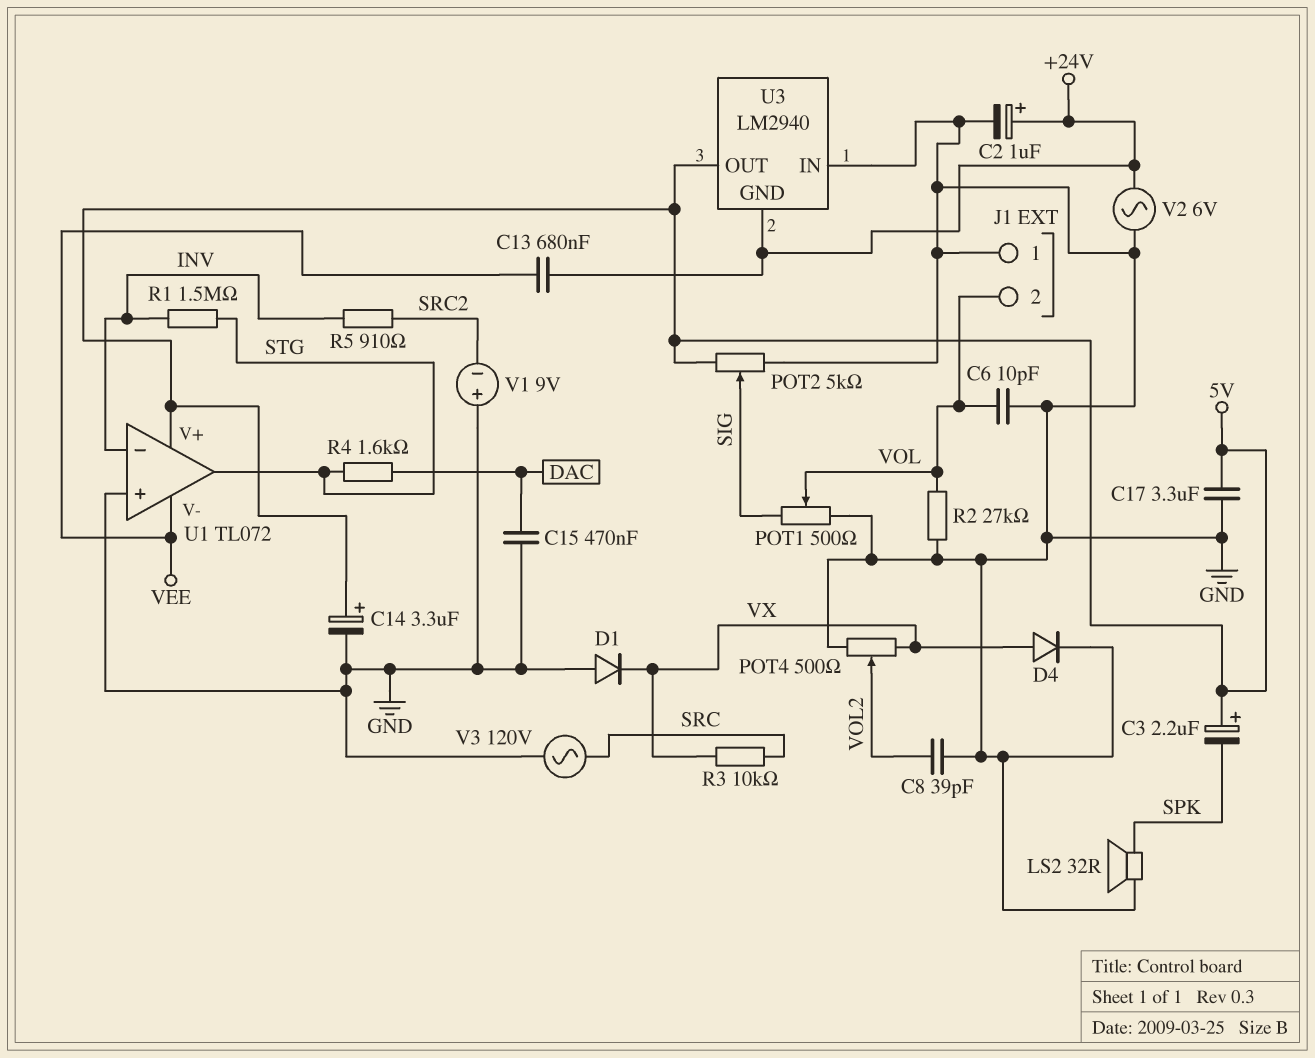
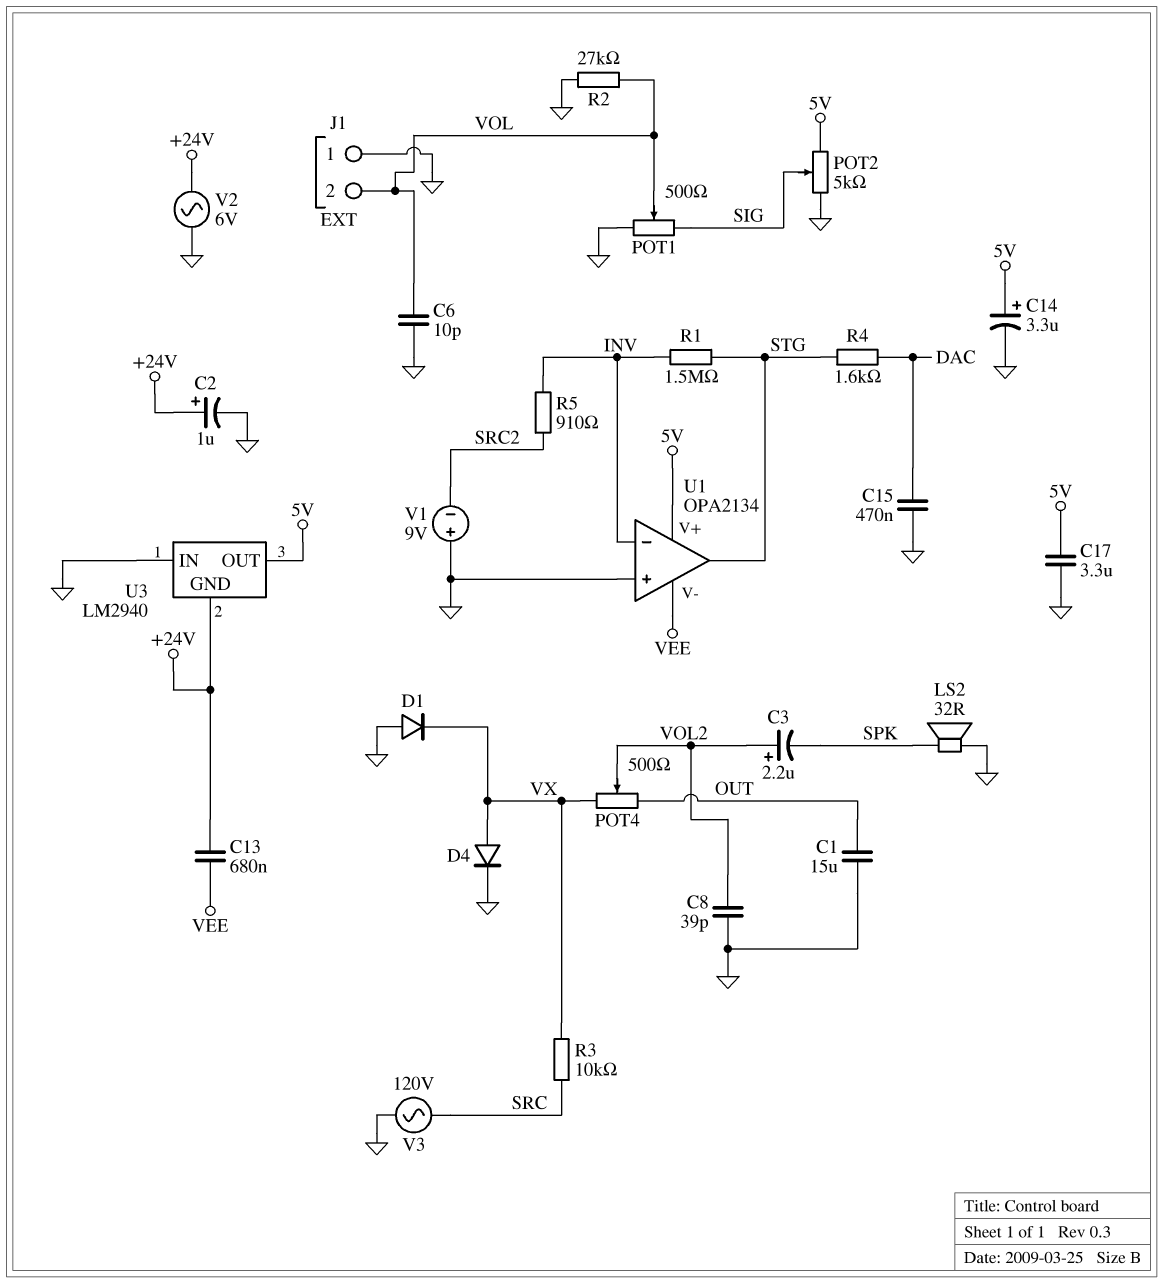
C1: none -> 15uF (GND, OUT)
C3: 2.2uF (plus 5V, minus SPK) -> 2.2uF (plus VOL2, minus SPK)
POT4: 500 (GND, VX, wiper VOL2) -> 500 (OUT, VX, wiper VOL2)
U1: TL072 -> OPA2134

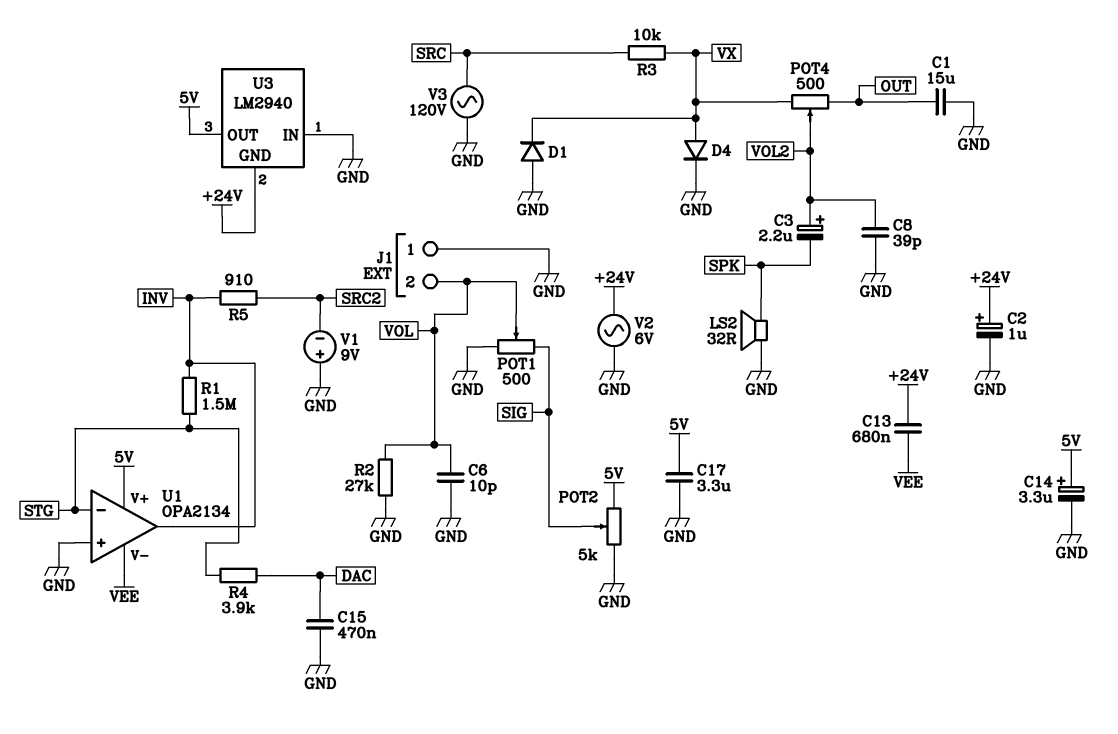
R4: 1.6k (DAC, STG) -> 3.9k (DAC, STG)
U1 pin in-: INV -> STG
U1 pin out: STG -> INV

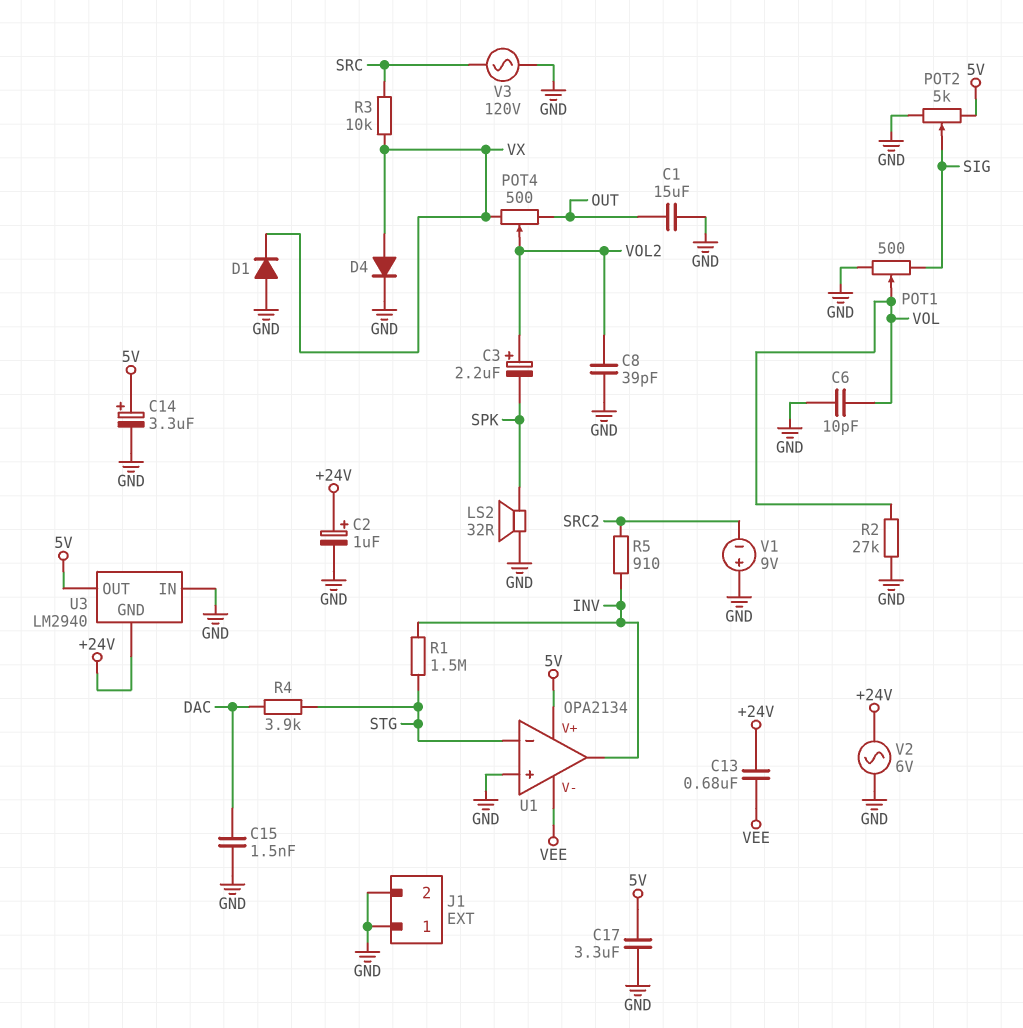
C15: 470nF (DAC, GND) -> 1.5nF (DAC, GND)
J1 pin 2: VOL -> GND

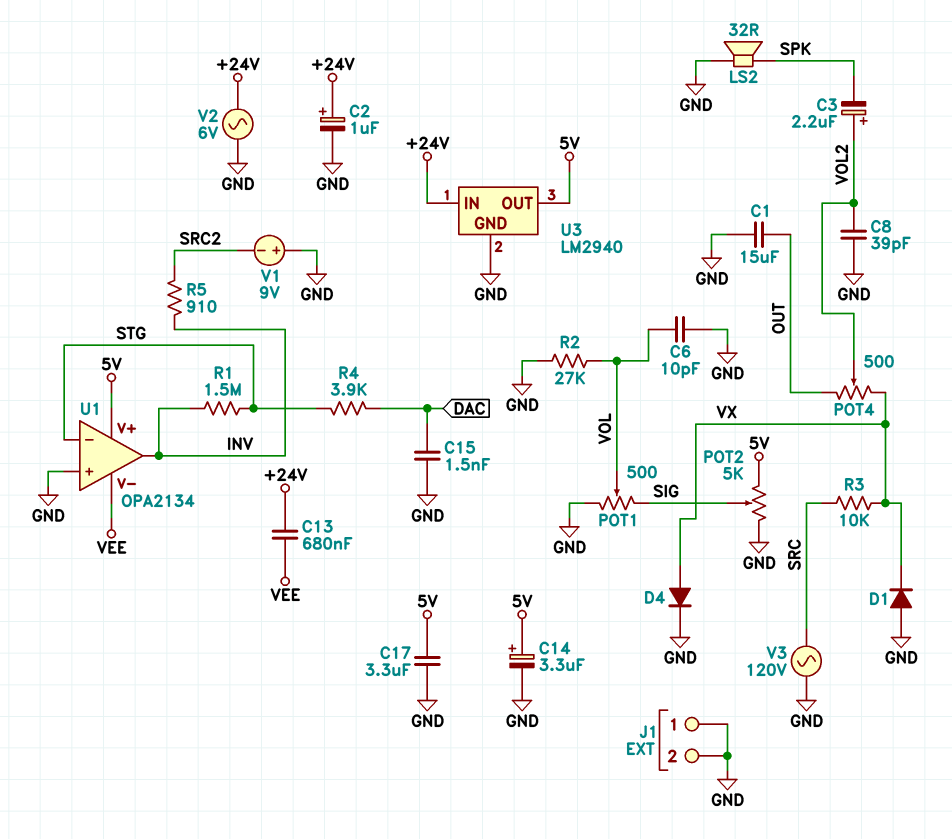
U3 pin GND: +24V -> GND
U3 pin IN: GND -> +24V

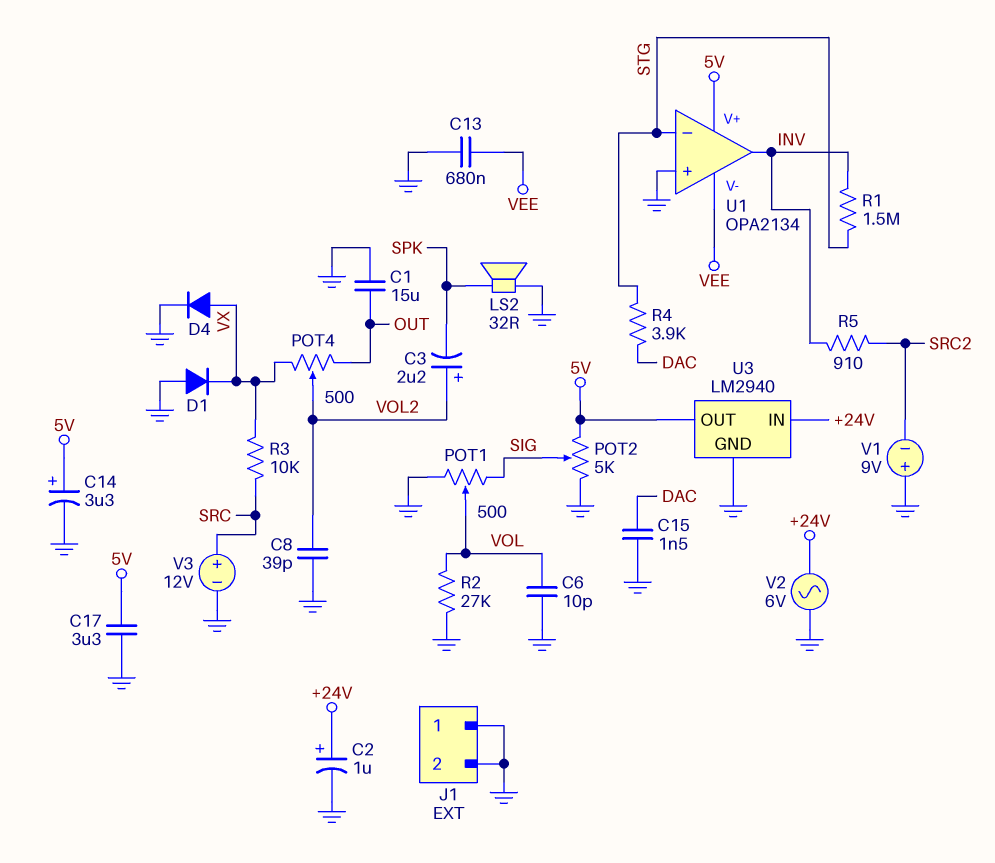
C13: 680nF (+24V, VEE) -> 680nF (GND, VEE)
V3: AC 120V (GND, SRC) -> 12V (plus SRC, minus GND)

